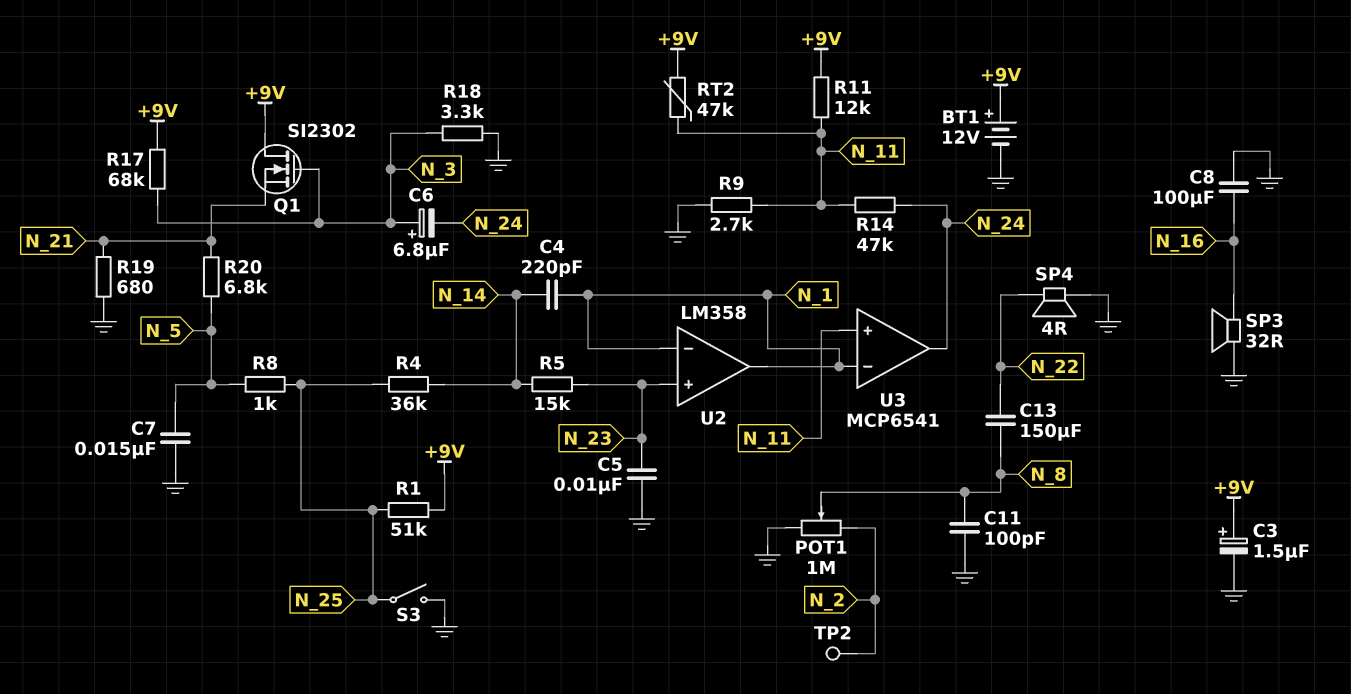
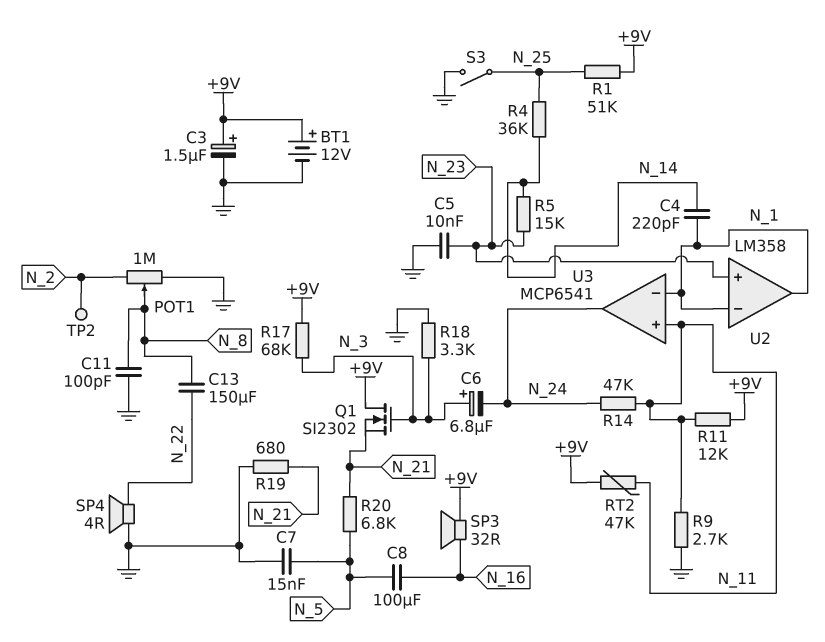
C8: 100uF (GND, N_16) -> 100uF (N_5, N_16)
R8: 1k (N_5, N_25) -> none
SP3: speaker 32R (GND, N_16) -> speaker 32R (+9V, N_16)

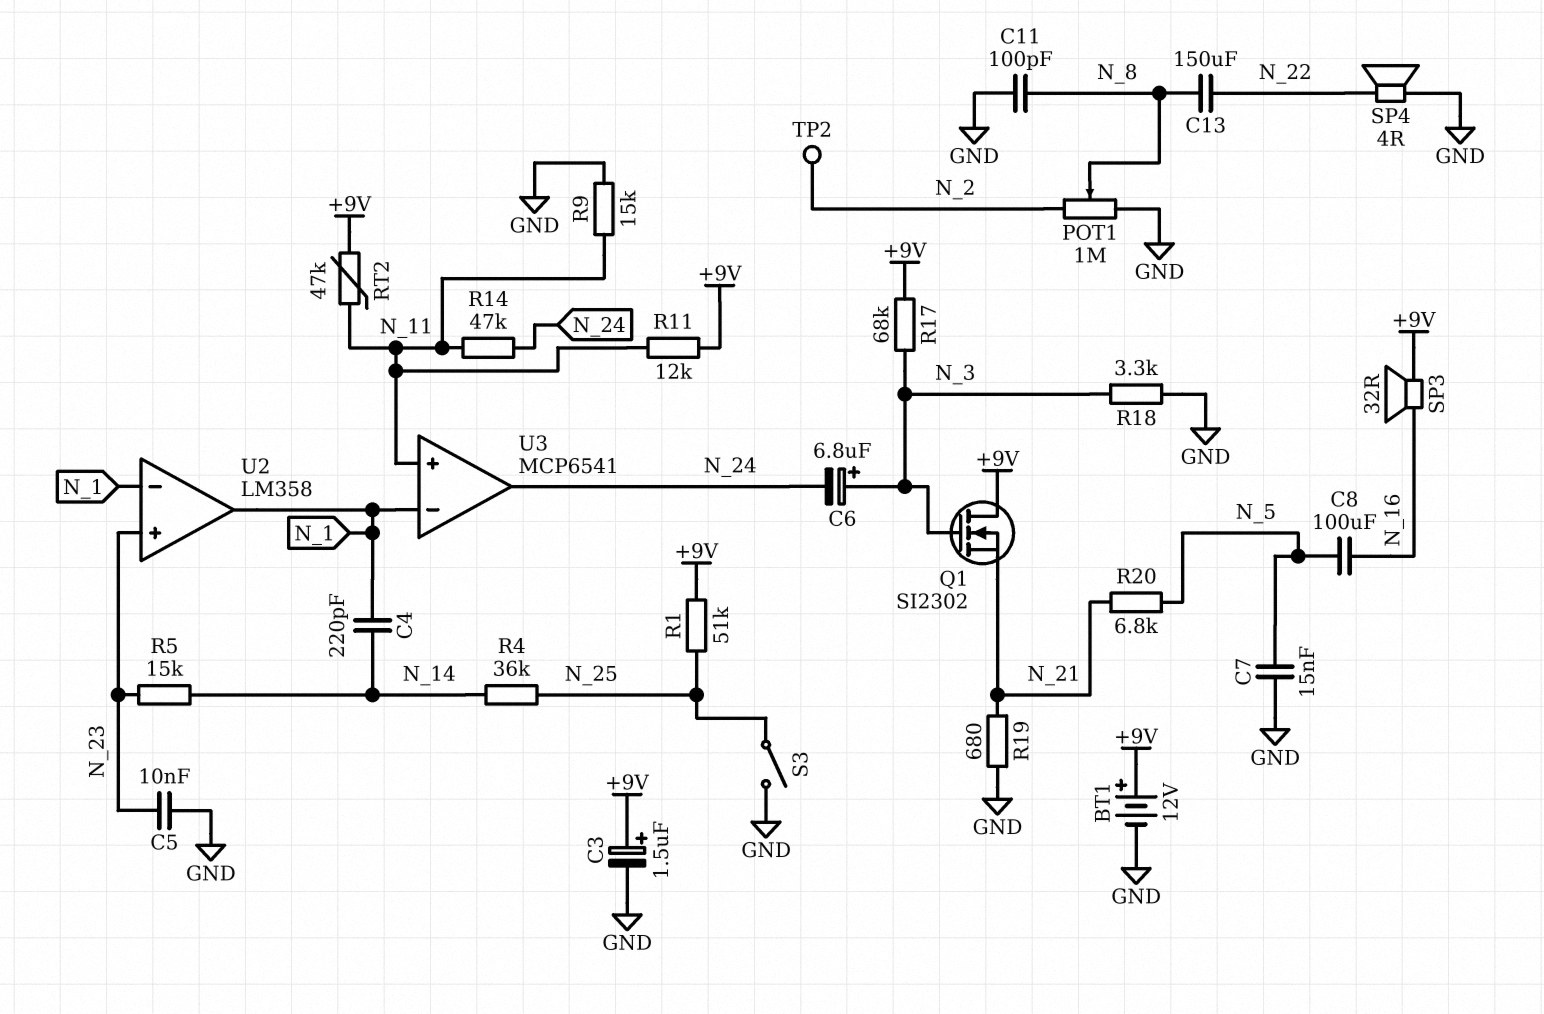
R9: 2.7k (GND, N_11) -> 15k (GND, N_11)

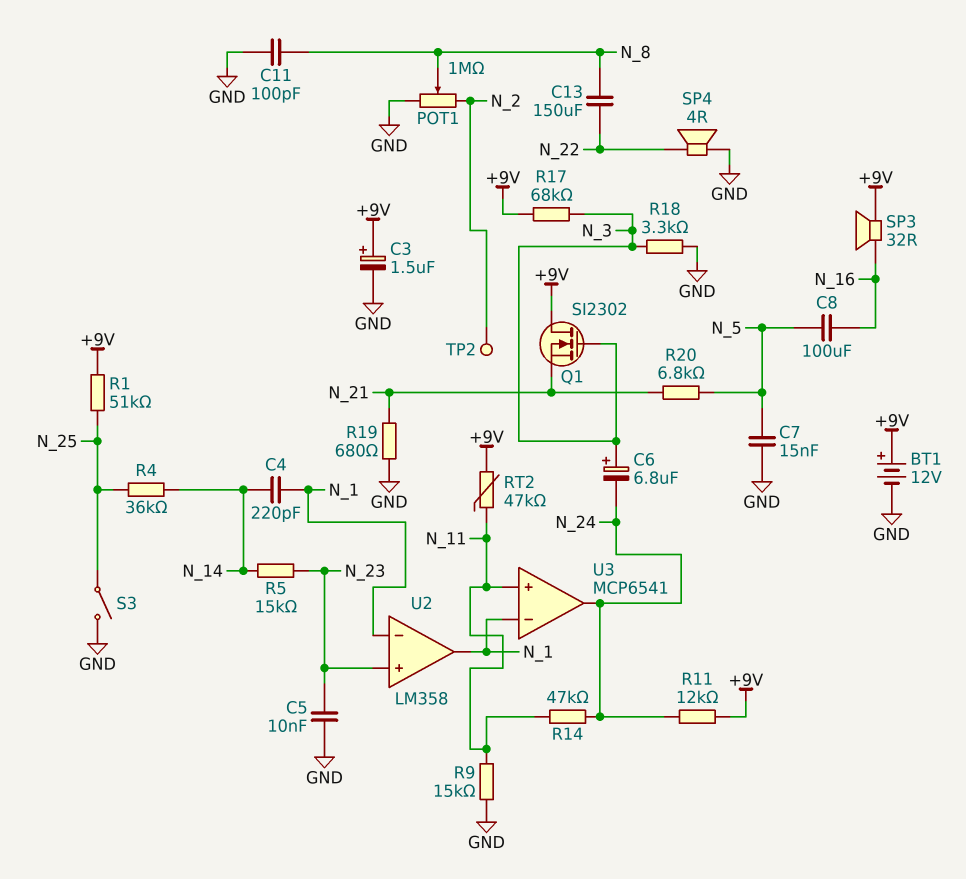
R11: 12k (+9V, N_11) -> 12k (+9V, N_24)

